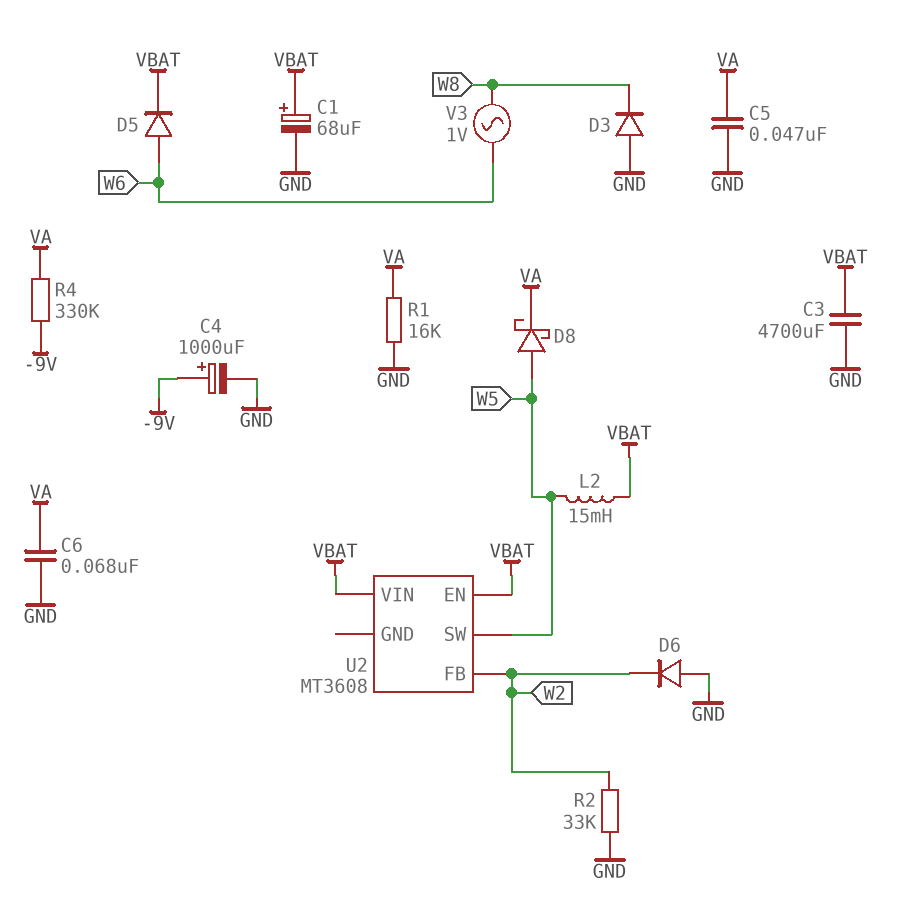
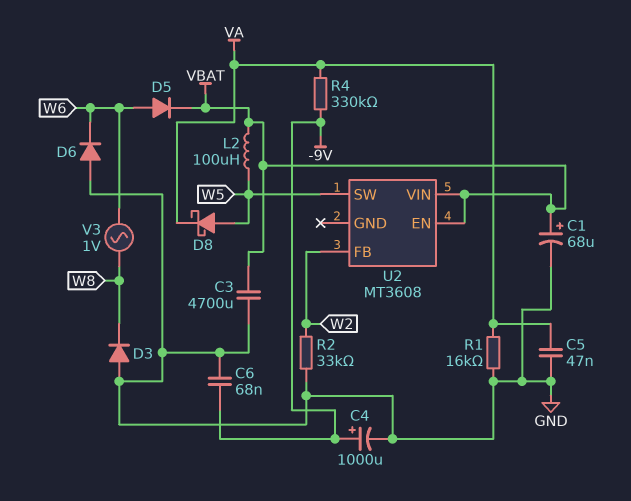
C6: 68nF (GND, VA) -> 68nF (-9V, GND)
D6: diode (A GND, K W2) -> diode (A GND, K W6)
L2: 15mH (VBAT, W5) -> 100uH (VBAT, W5)

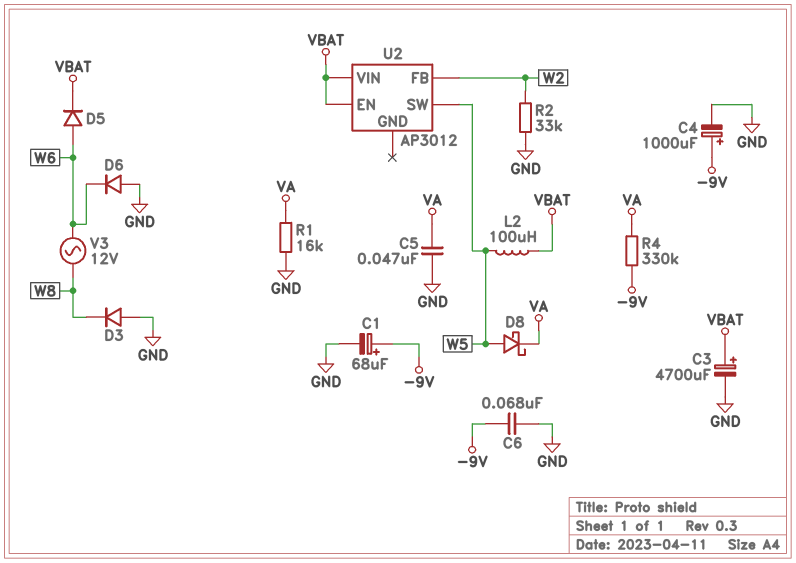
C1: 68uF (plus VBAT, minus GND) -> 68uF (plus -9V, minus GND)
C3: 4700uF (GND, VBAT) -> 4700uF (plus VBAT, minus GND)
U2: MT3608 -> AP3012
V3: AC 1V (W6, W8) -> AC 12V (W6, W8)

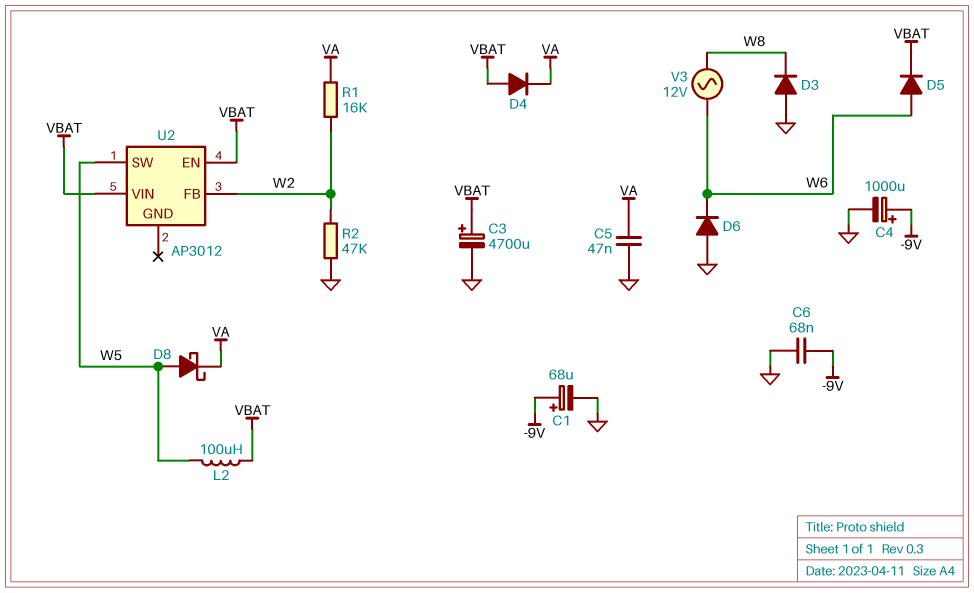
D4: none -> diode (A VBAT, K VA)
R1: 16k (GND, VA) -> 16k (VA, W2)
R2: 33k (GND, W2) -> 47k (GND, W2)
R4: 330k (-9V, VA) -> none

